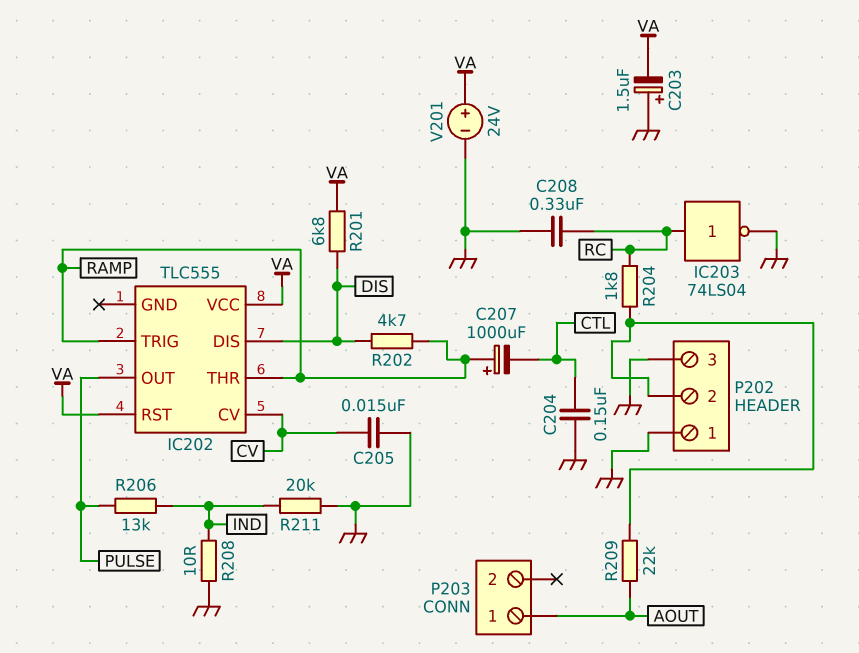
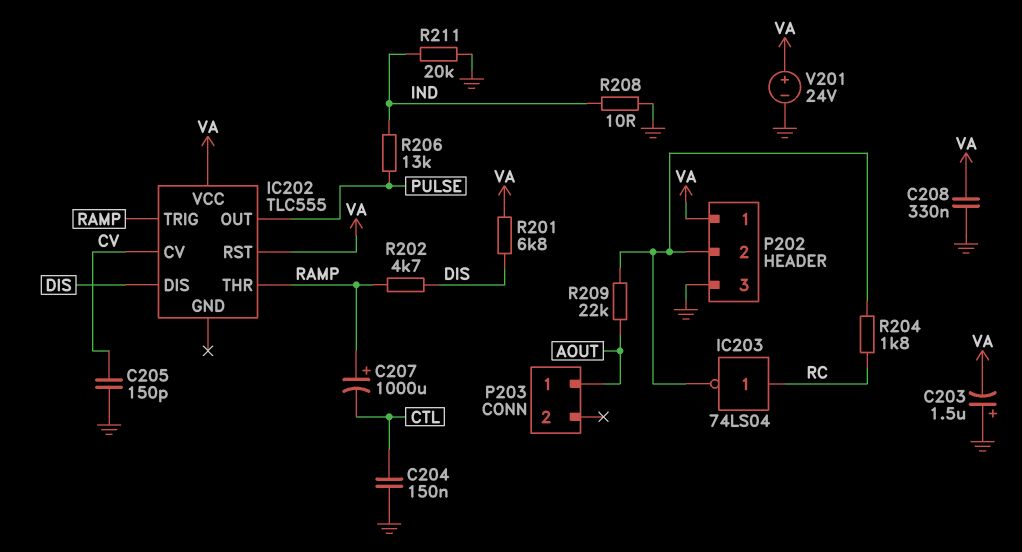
C205: 15nF (CV, GND) -> 150pF (CV, GND)
C208: 330nF (GND, RC) -> 330nF (GND, VA)
IC203: NOT 74LS04 (in RC, out GND) -> NOT 74LS04 (in RC, out P202/2)
P202 pin 1: GND -> VA

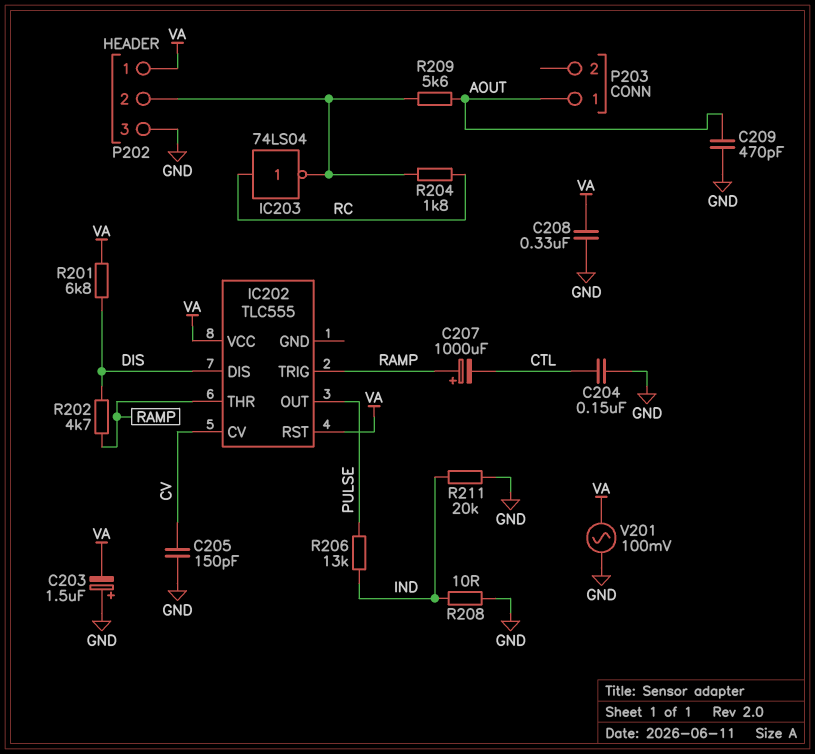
C209: none -> 470pF (AOUT, GND)
R209: 22k (AOUT, P202/2) -> 5.6k (AOUT, P202/2)
V201: 24V (plus VA, minus GND) -> AC 100mV (GND, VA)

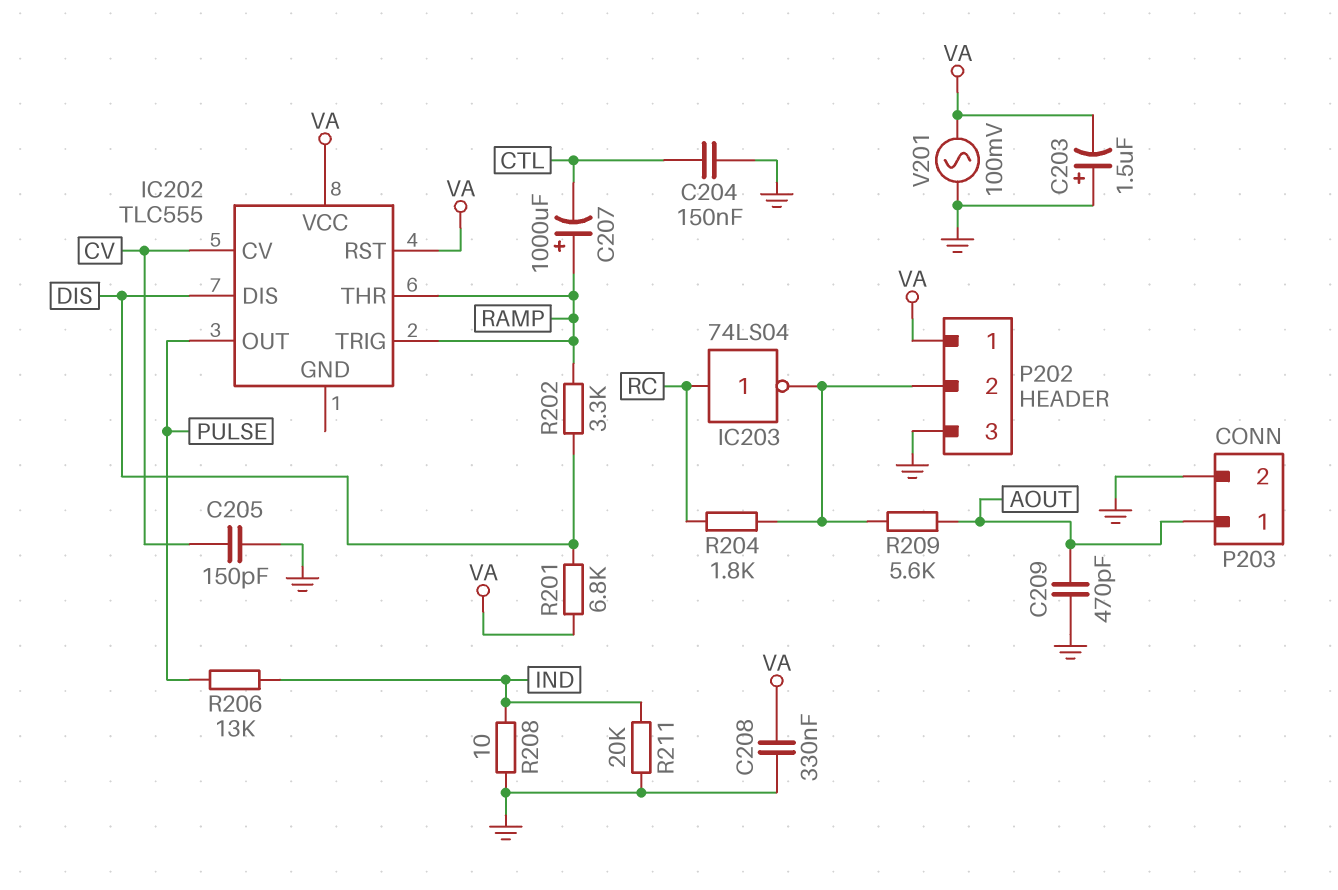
P203 pin 2: none -> GND
R202: 4.7k (DIS, RAMP) -> 3.3k (DIS, RAMP)

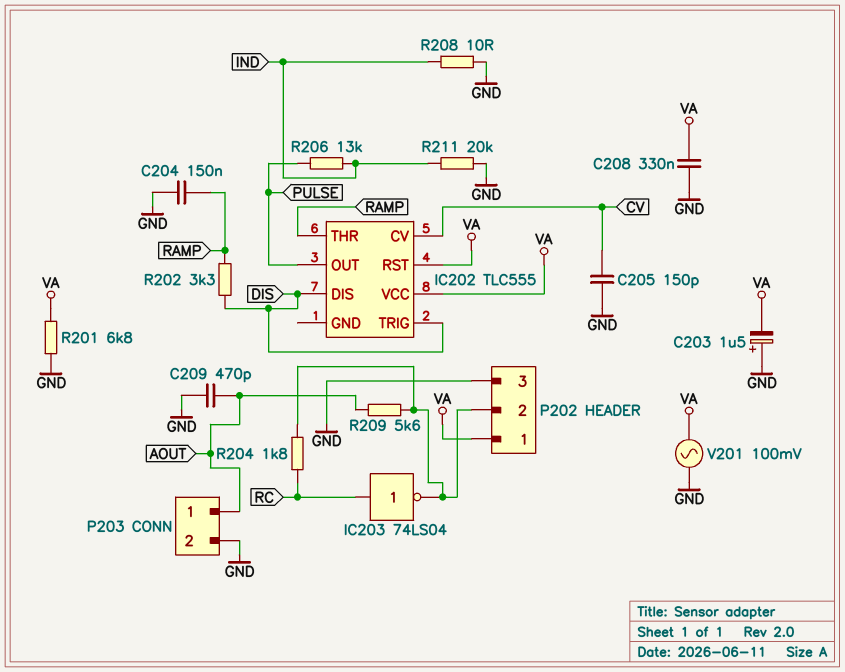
C204: 150nF (CTL, GND) -> 150nF (GND, RAMP)
C207: 1000uF (plus RAMP, minus CTL) -> none
IC202 pin TRIG: RAMP -> DIS
R201: 6.8k (DIS, VA) -> 6.8k (GND, VA)

